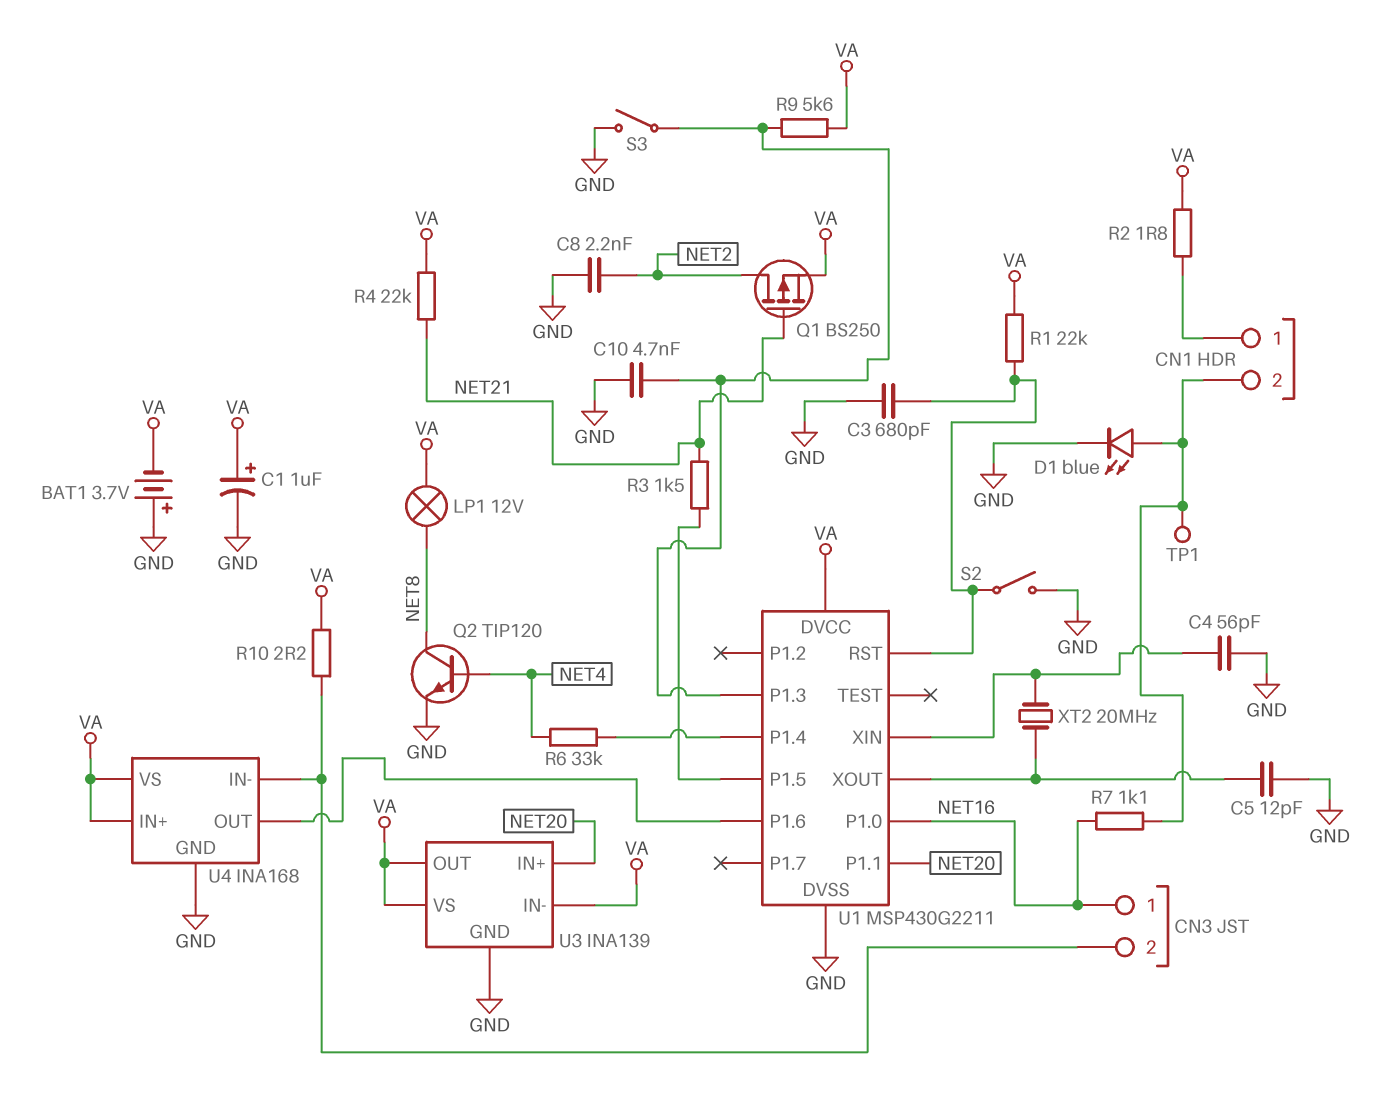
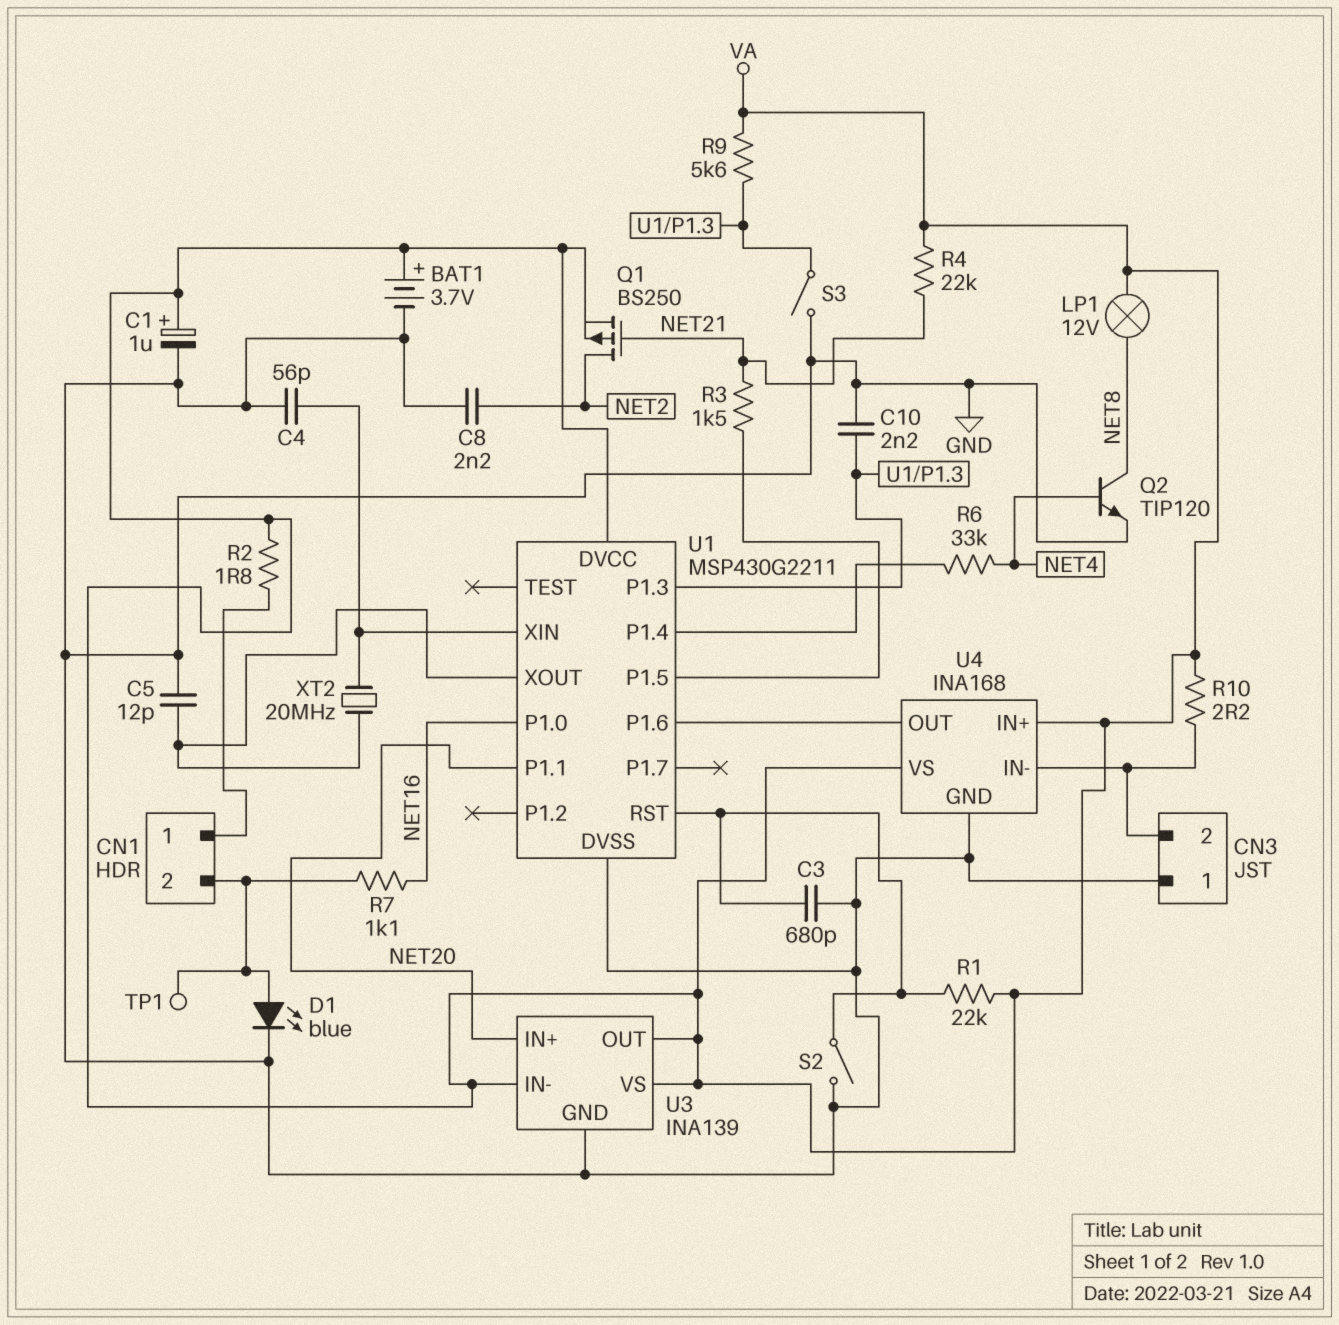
BAT1: 3.7V (plus GND, minus VA) -> 3.7V (plus VA, minus GND)
C10: 4.7nF (GND, U1/P1.3) -> 2.2nF (GND, U1/P1.3)
CN3 pin 1: NET16 -> GND

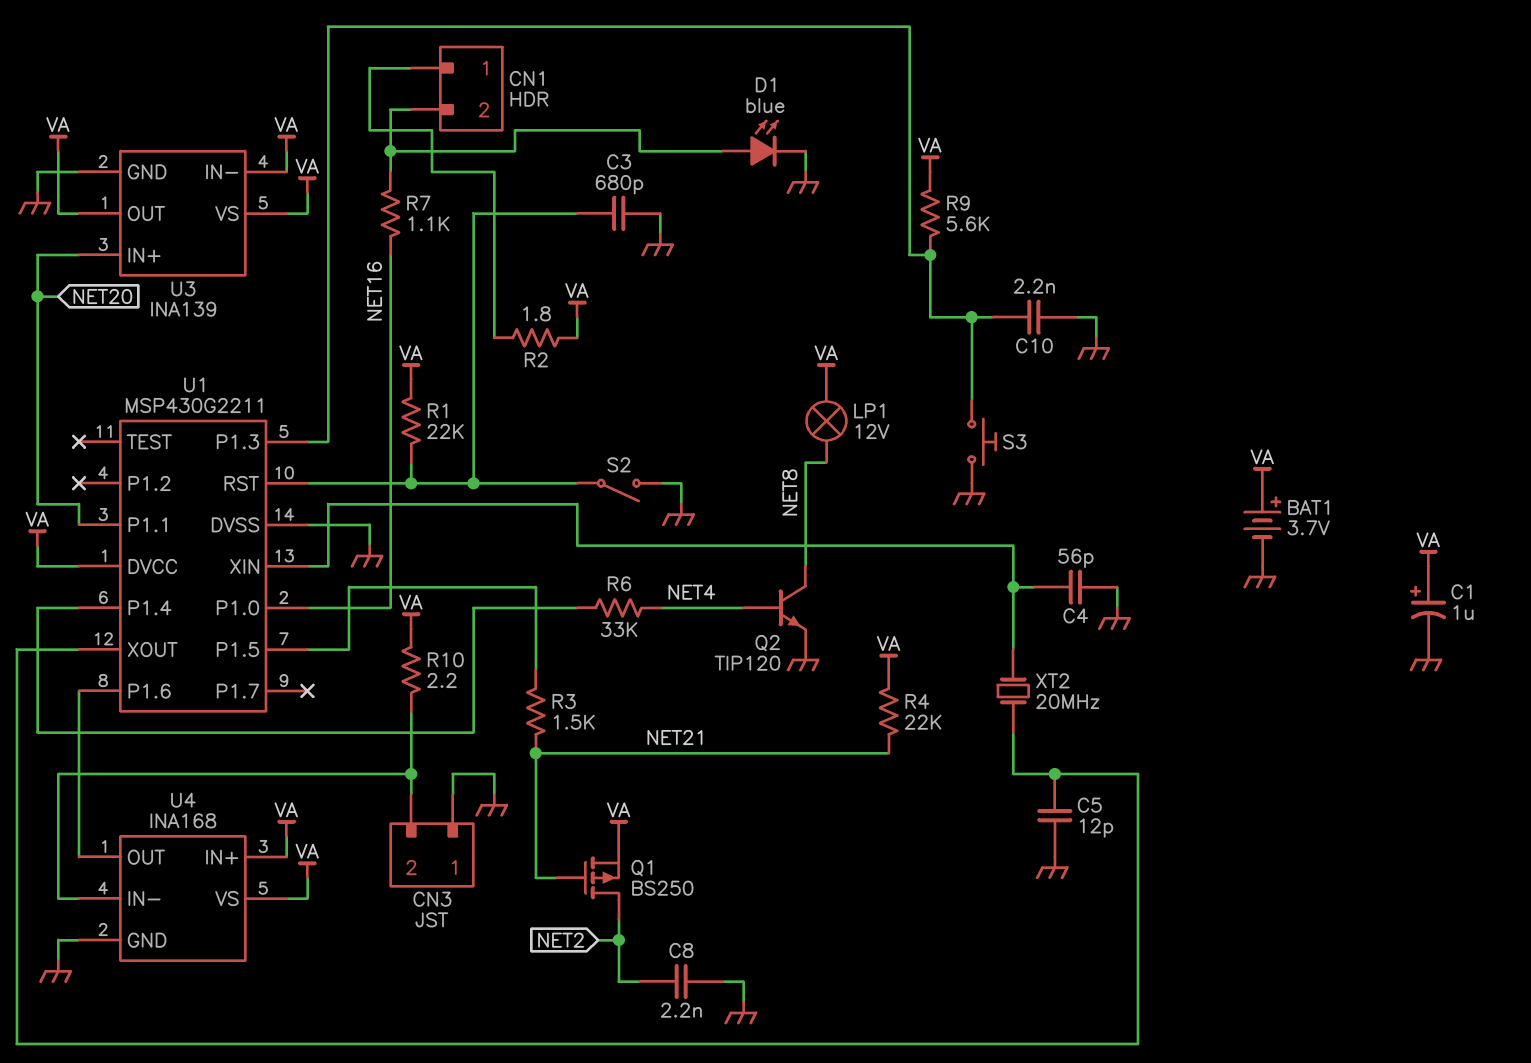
S3: switch (GND, U1/P1.3) -> button (GND, U1/P1.3)
TP1: test point (CN1/2) -> none

